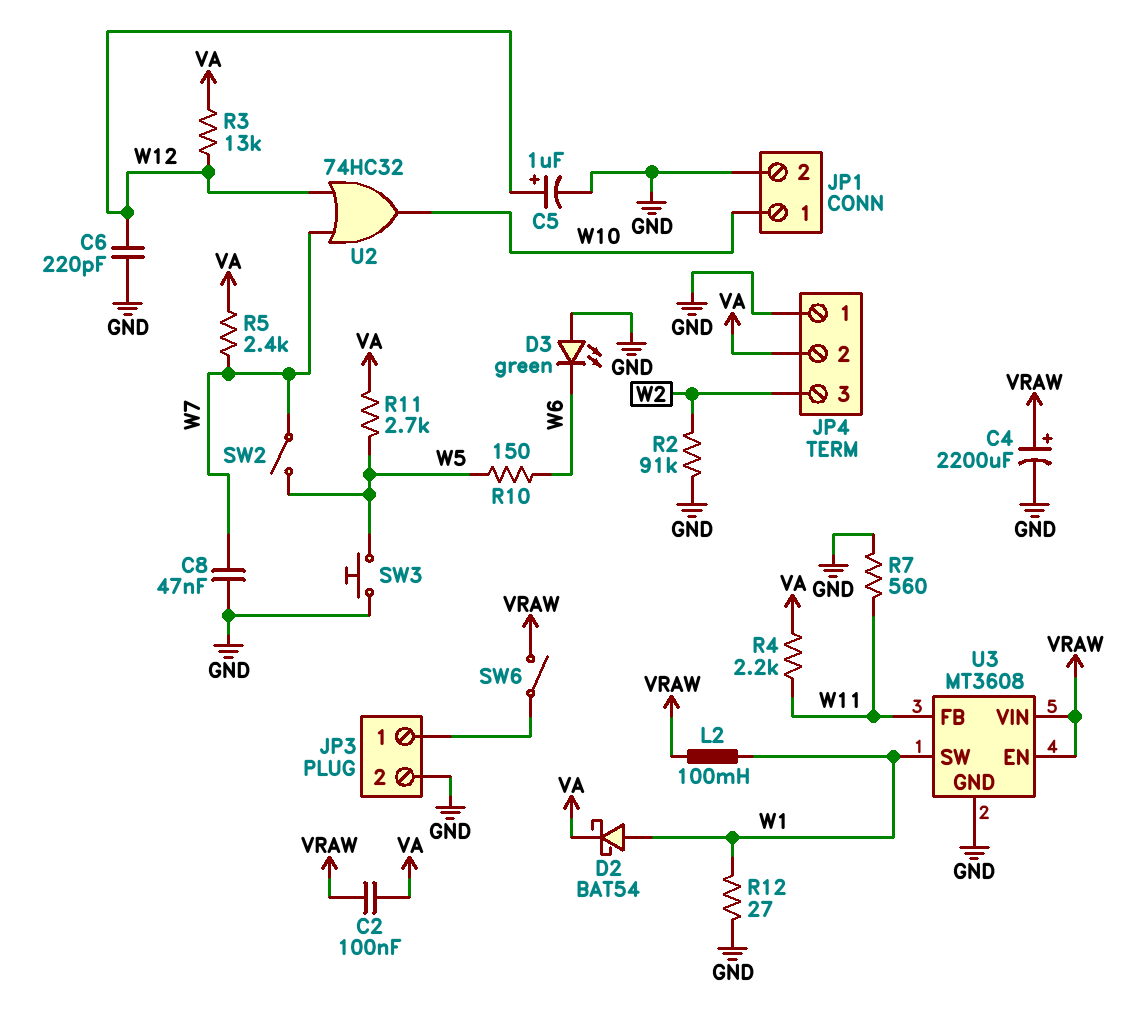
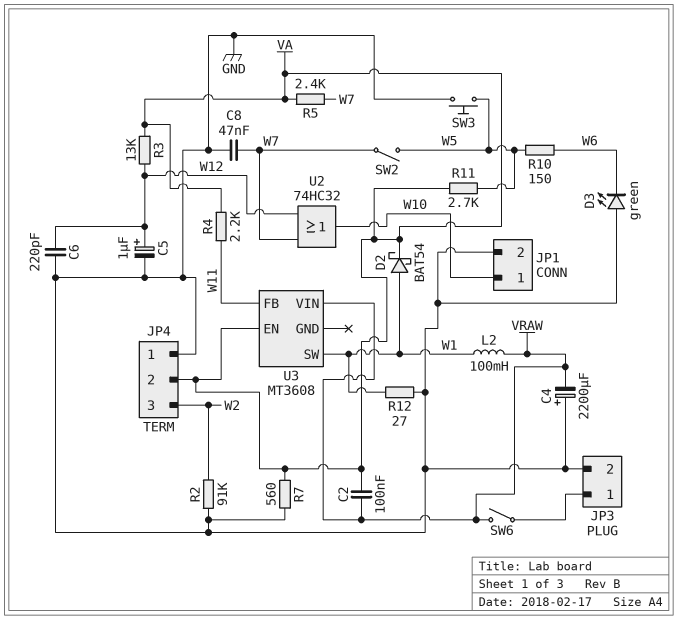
C4: 2200uF (plus VRAW, minus GND) -> 2200uF (plus GND, minus VRAW)
R7: 560 (GND, W11) -> 560 (GND, VA)
U3 pin EN: VRAW -> VA
U3 pin GND: GND -> none

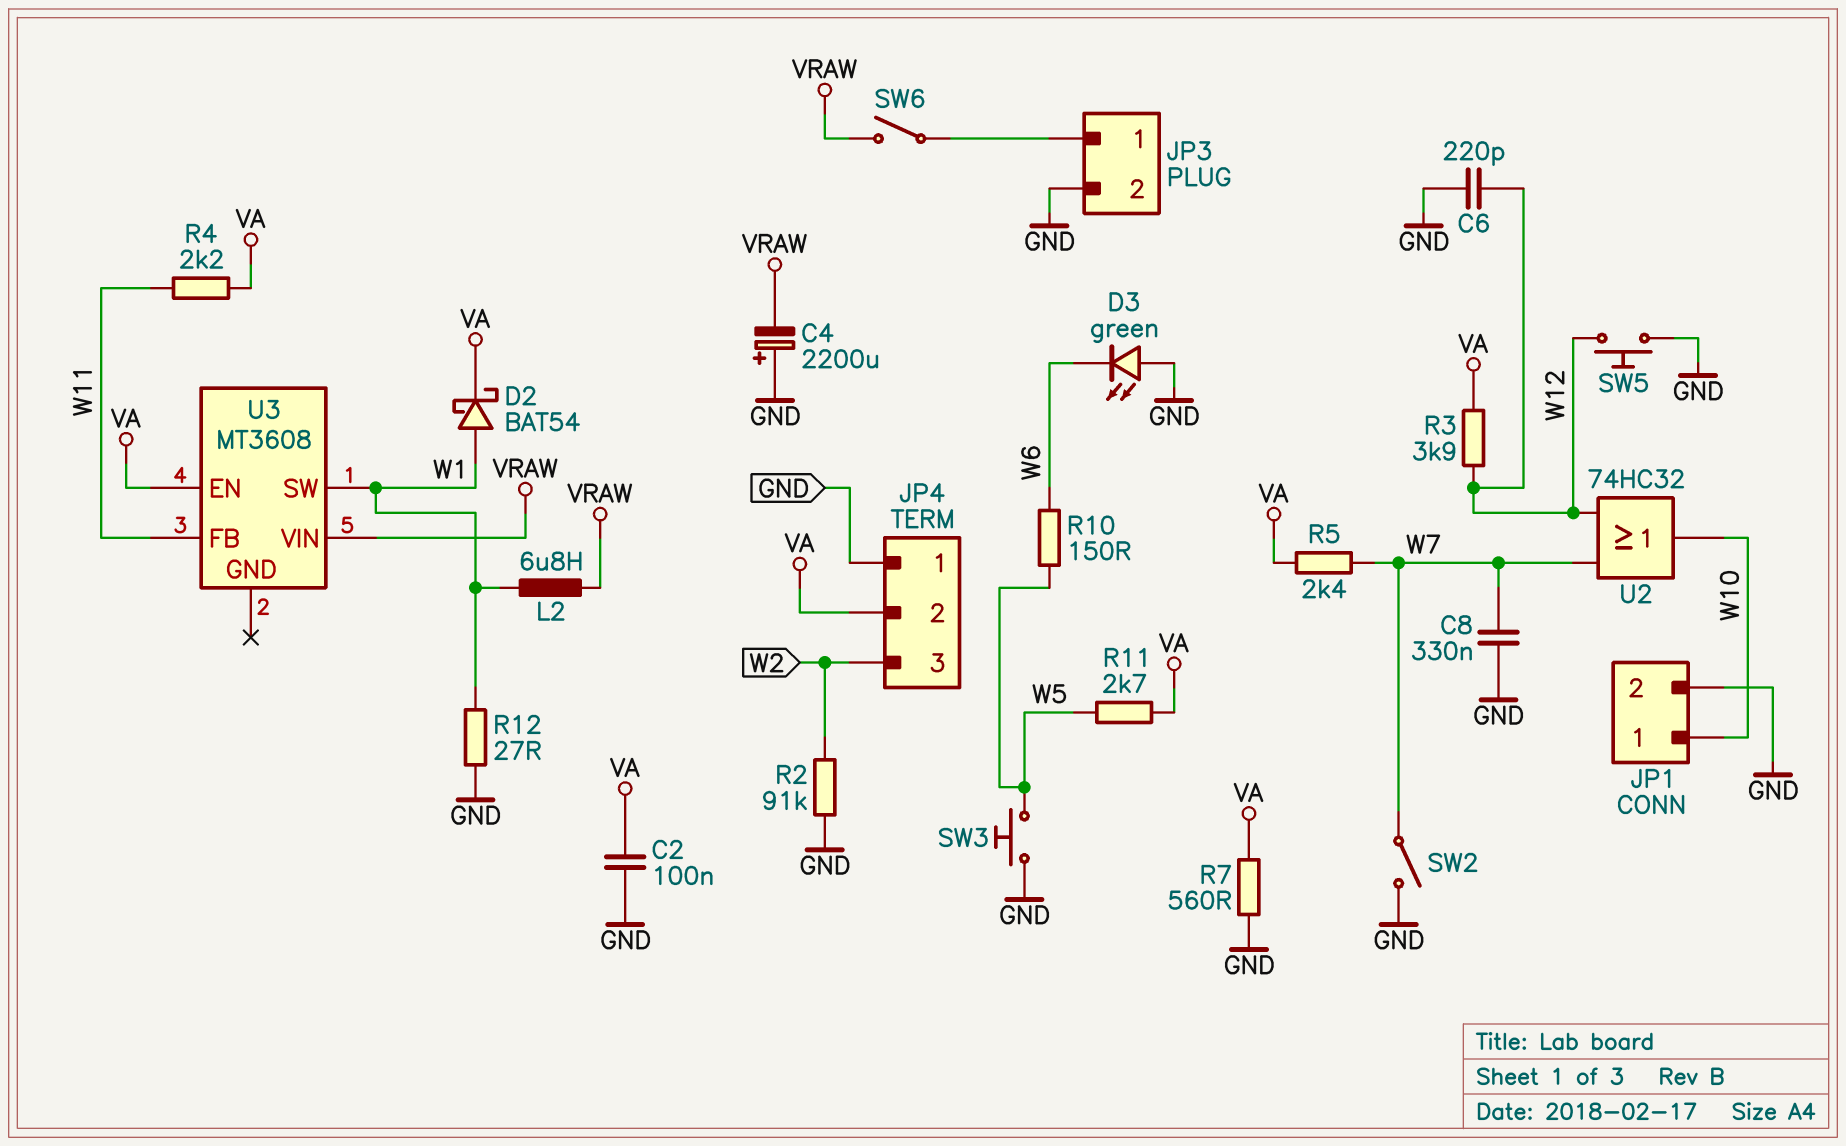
C2: 100nF (VA, VRAW) -> 100nF (GND, VA)
C5: 1uF (plus W12, minus GND) -> none
C8: 47nF (GND, W7) -> 330nF (GND, W7)
L2: 100mH (VRAW, W1) -> 6.8uH (VRAW, W1)
R3: 13k (VA, W12) -> 3.9k (VA, W12)
SW2: switch (W5, W7) -> switch (GND, W7)
SW5: none -> button (GND, W12)

